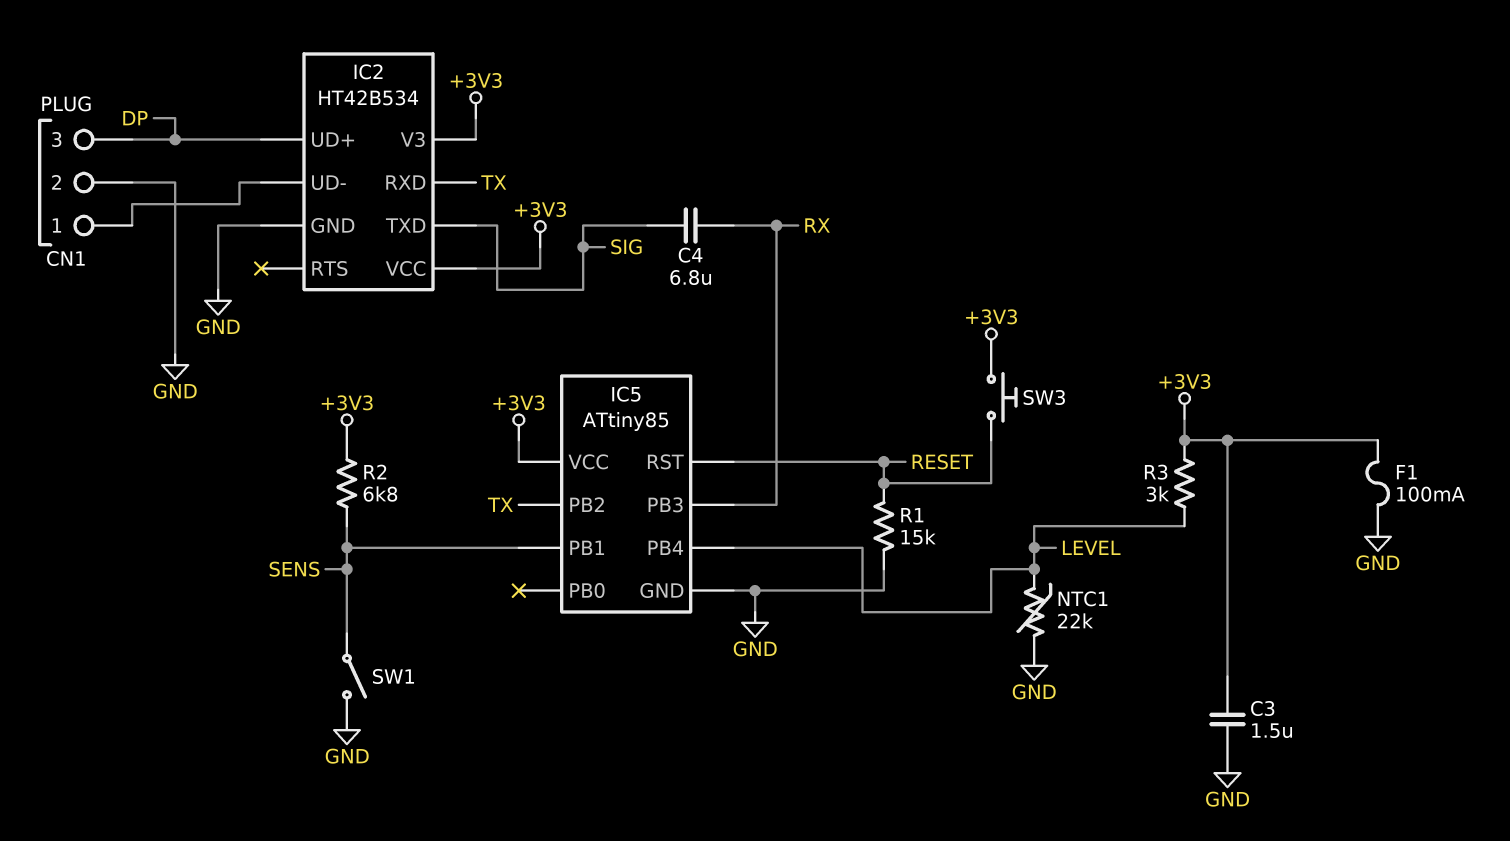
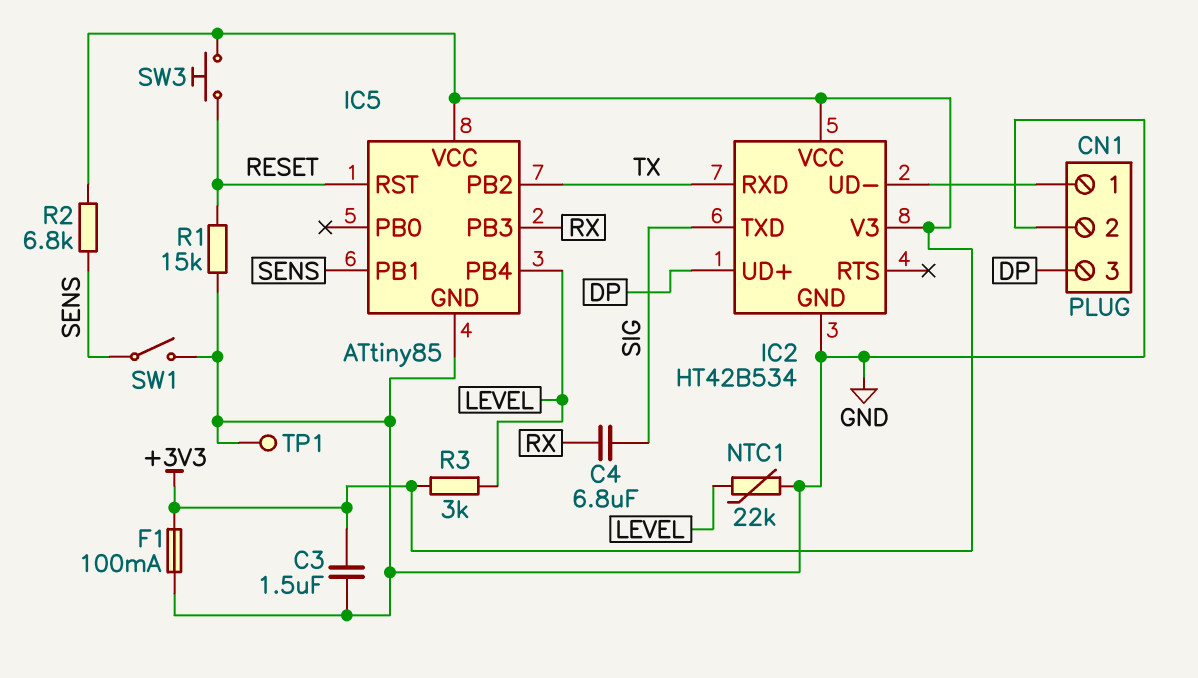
TP1: none -> test point (GND)

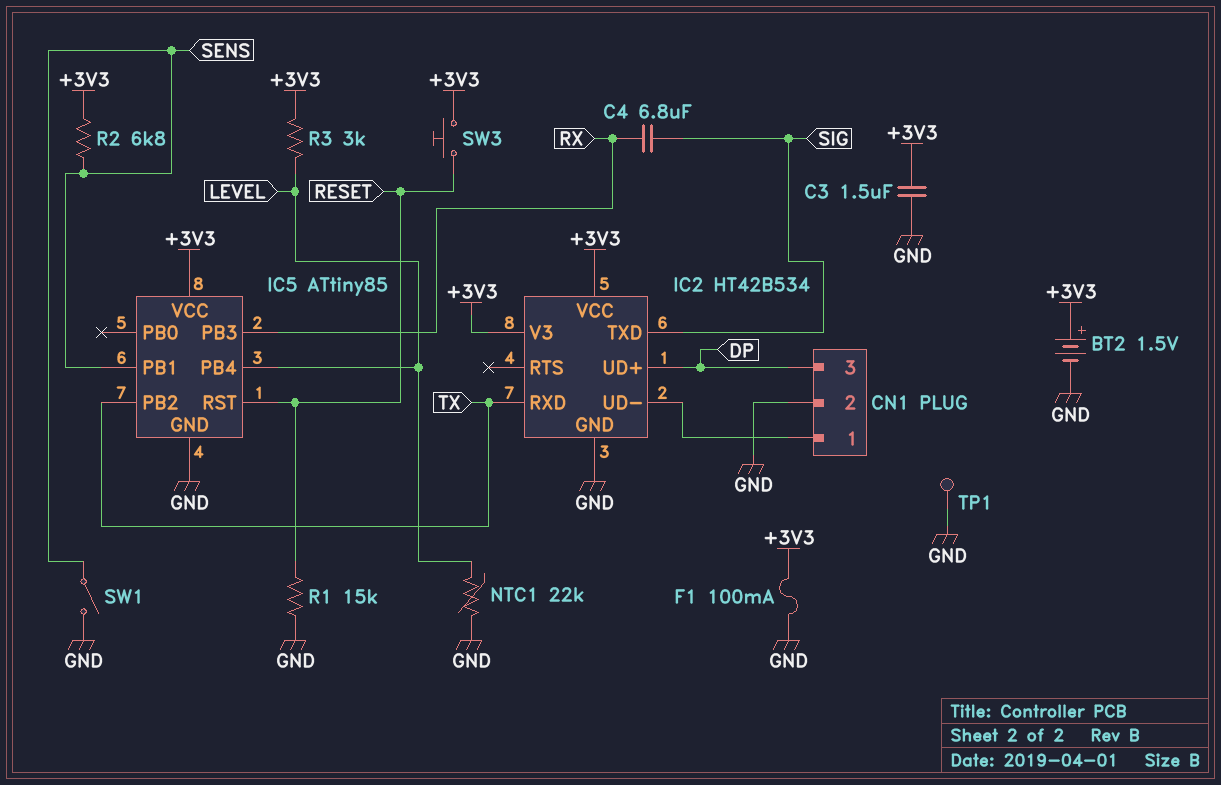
BT2: none -> 1.5V (plus +3V3, minus GND)

